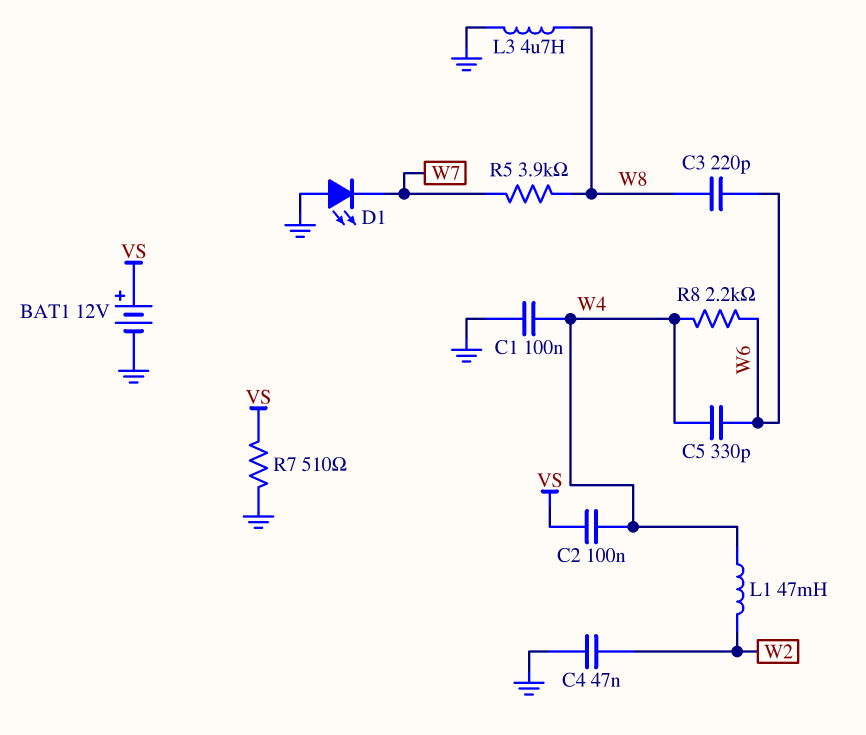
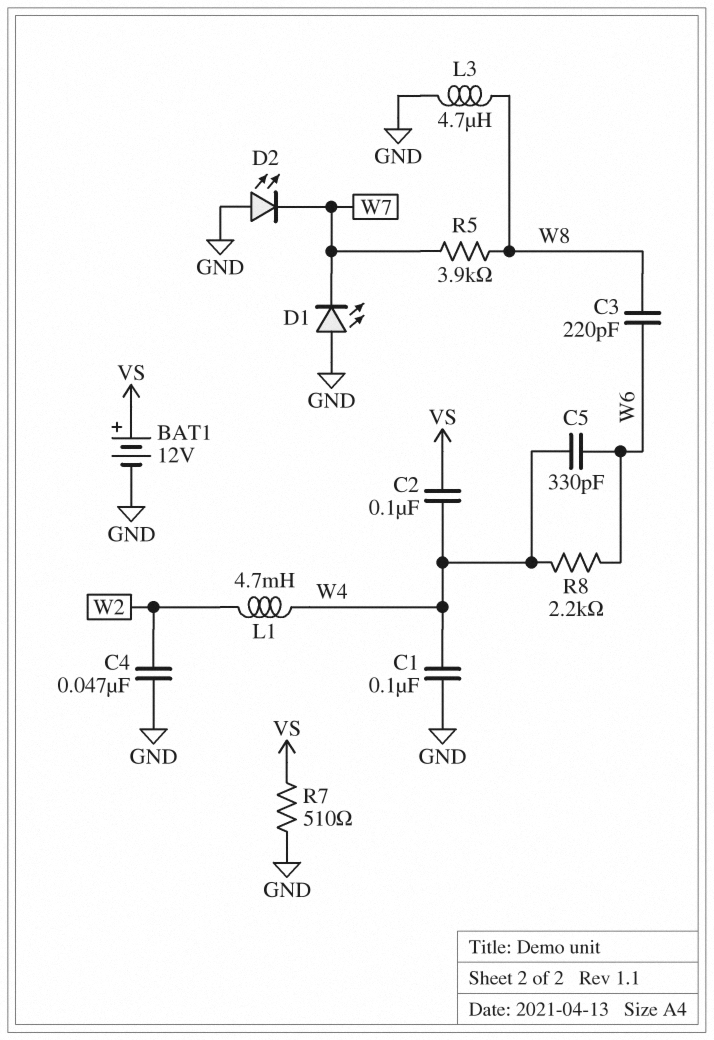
D2: none -> LED (A GND, K W7)
L1: 47mH (W2, W4) -> 4.7mH (W2, W4)

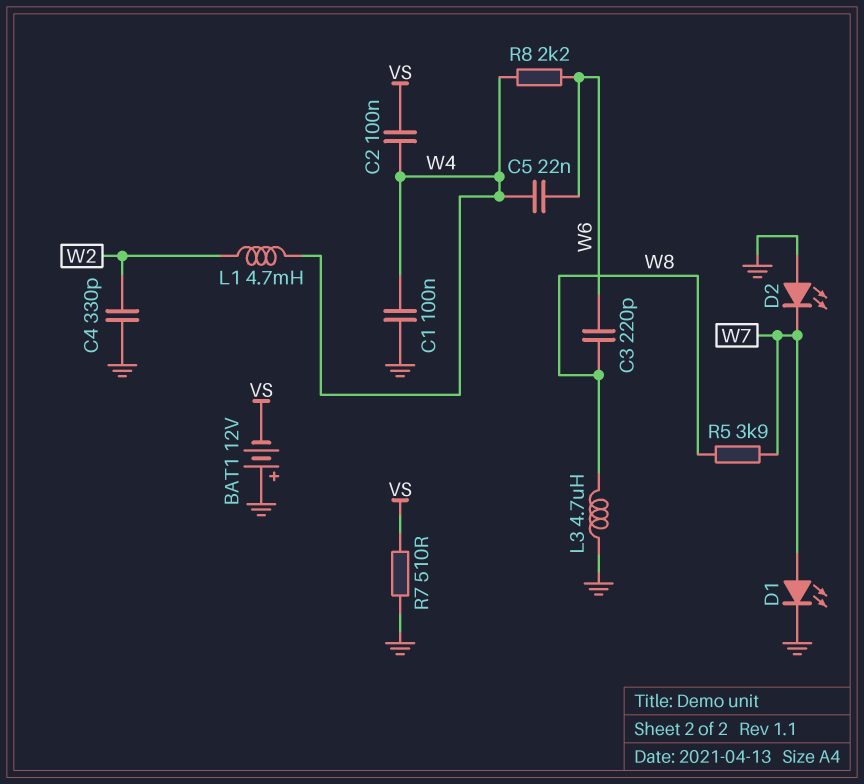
BAT1: 12V (plus VS, minus GND) -> 12V (plus GND, minus VS)
C4: 47nF (GND, W2) -> 330pF (GND, W2)
C5: 330pF (W4, W6) -> 22nF (W4, W6)
D1: LED (A GND, K W7) -> LED (A W7, K GND)

